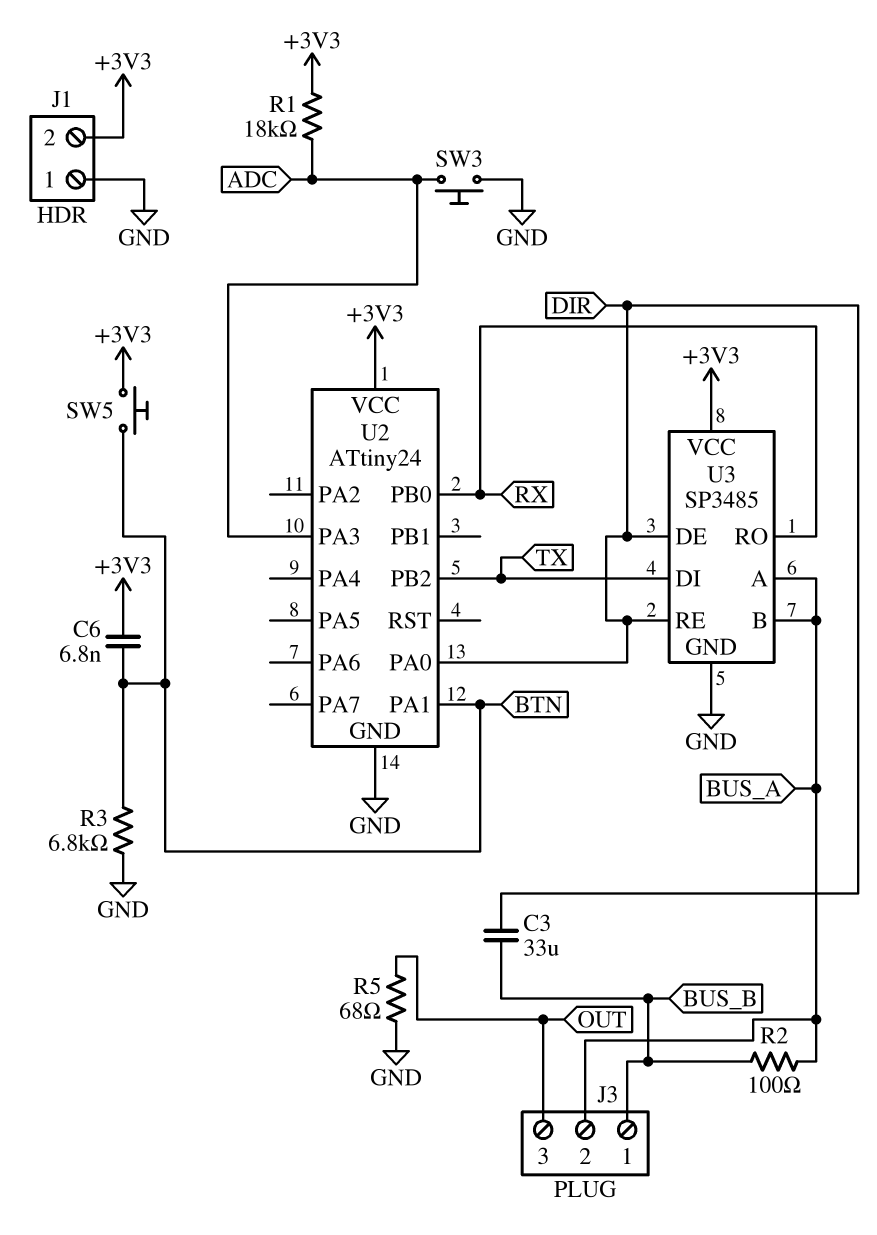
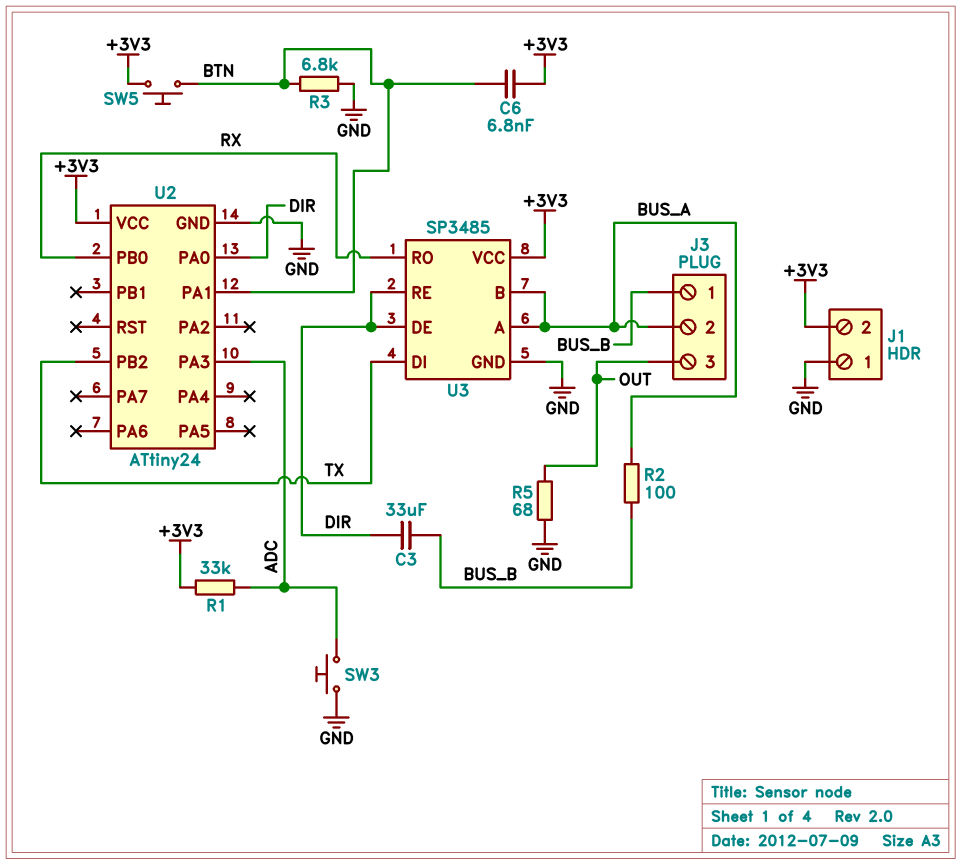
R1: 18k (+3V3, ADC) -> 33k (+3V3, ADC)

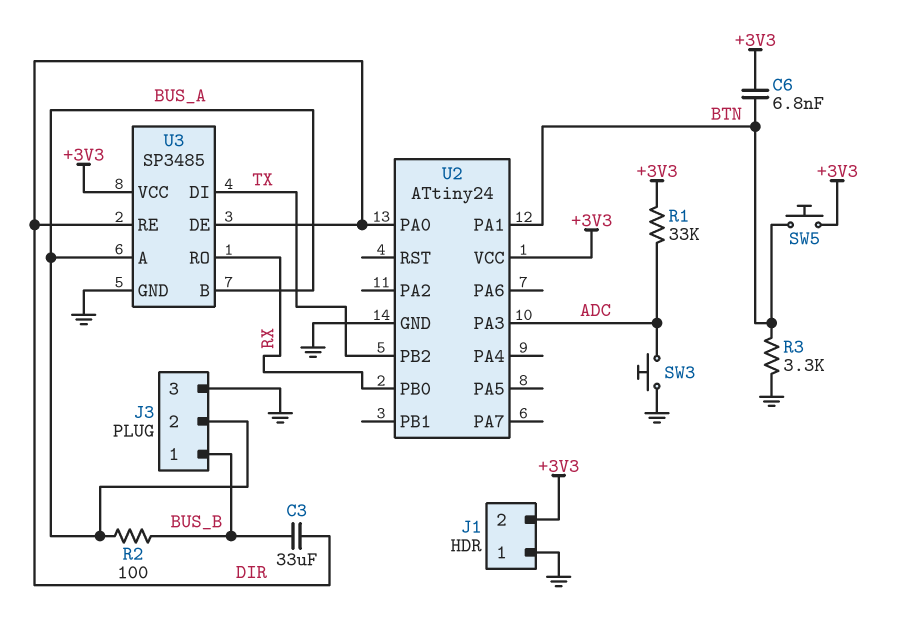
J3 pin 3: OUT -> GND
R3: 6.8k (BTN, GND) -> 3.3k (BTN, GND)
R5: 68 (GND, OUT) -> none

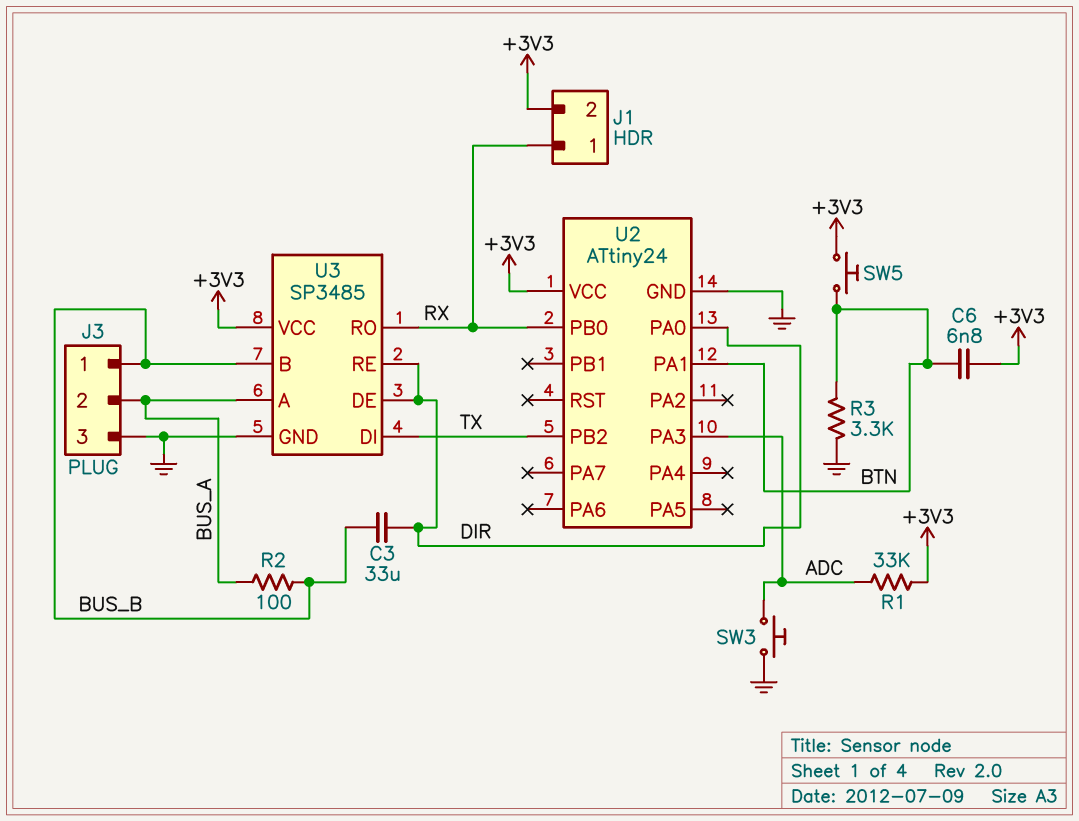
J1 pin 1: GND -> RX
U3 pin B: BUS_A -> BUS_B

